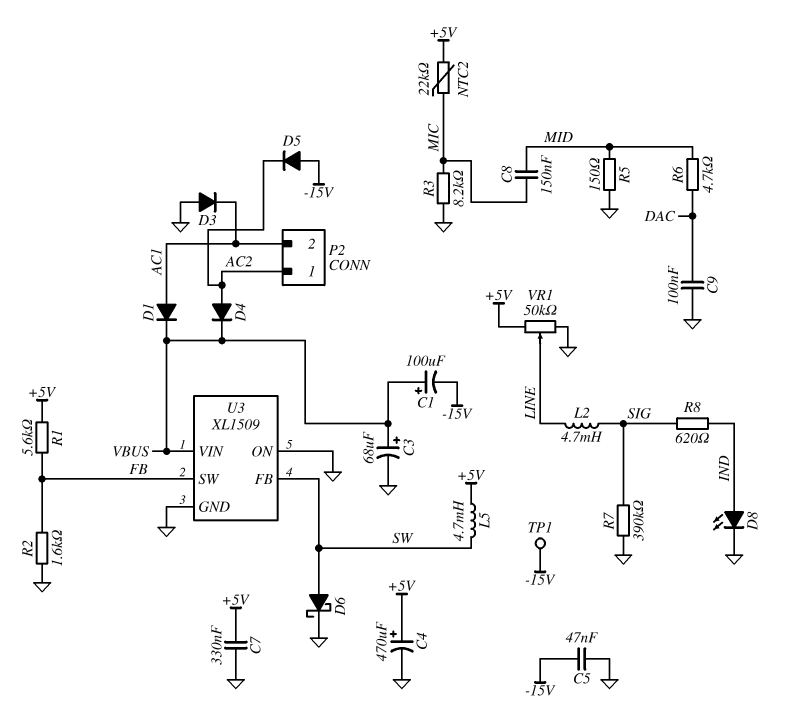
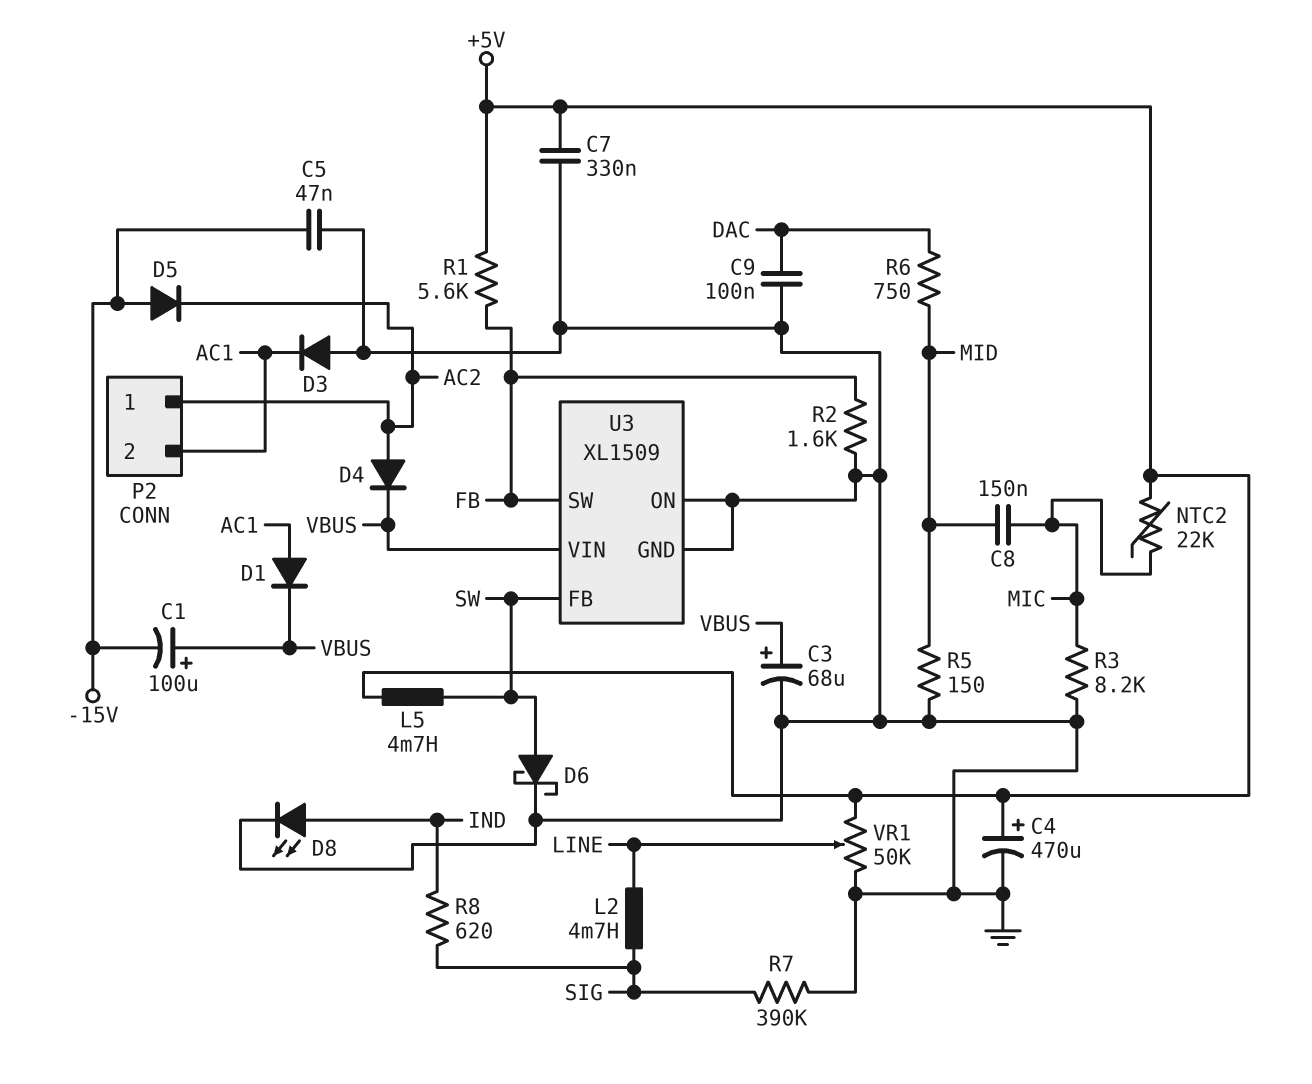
R6: 4.7k (DAC, MID) -> 750 (DAC, MID)
TP1: test point (-15V) -> none

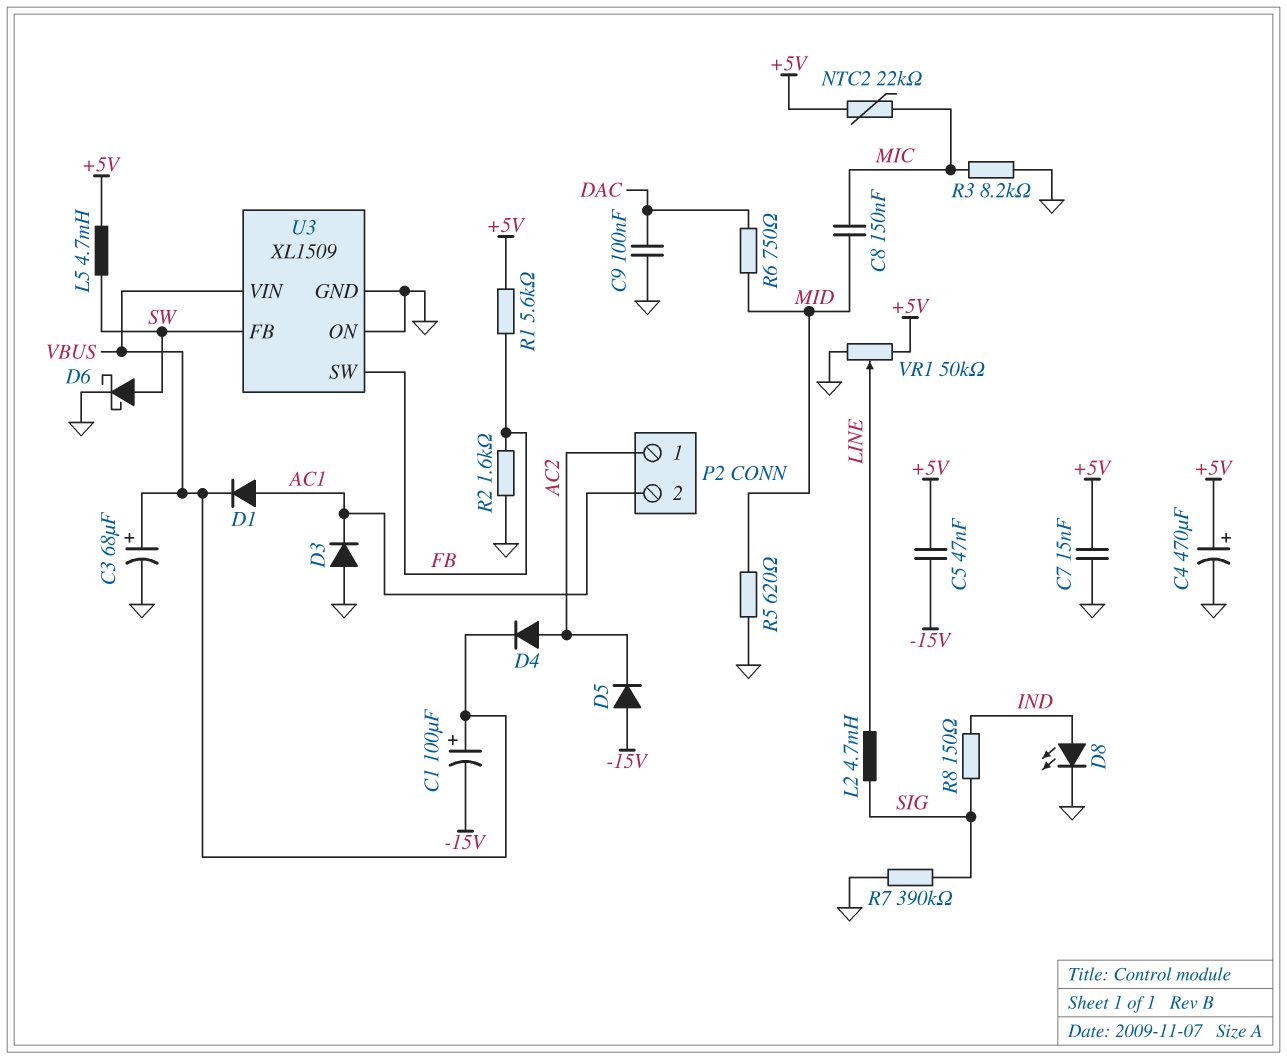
C5: 47nF (-15V, GND) -> 47nF (+5V, -15V)
C7: 330nF (+5V, GND) -> 15nF (+5V, GND)
R5: 150 (GND, MID) -> 620 (GND, MID)
R8: 620 (IND, SIG) -> 150 (IND, SIG)

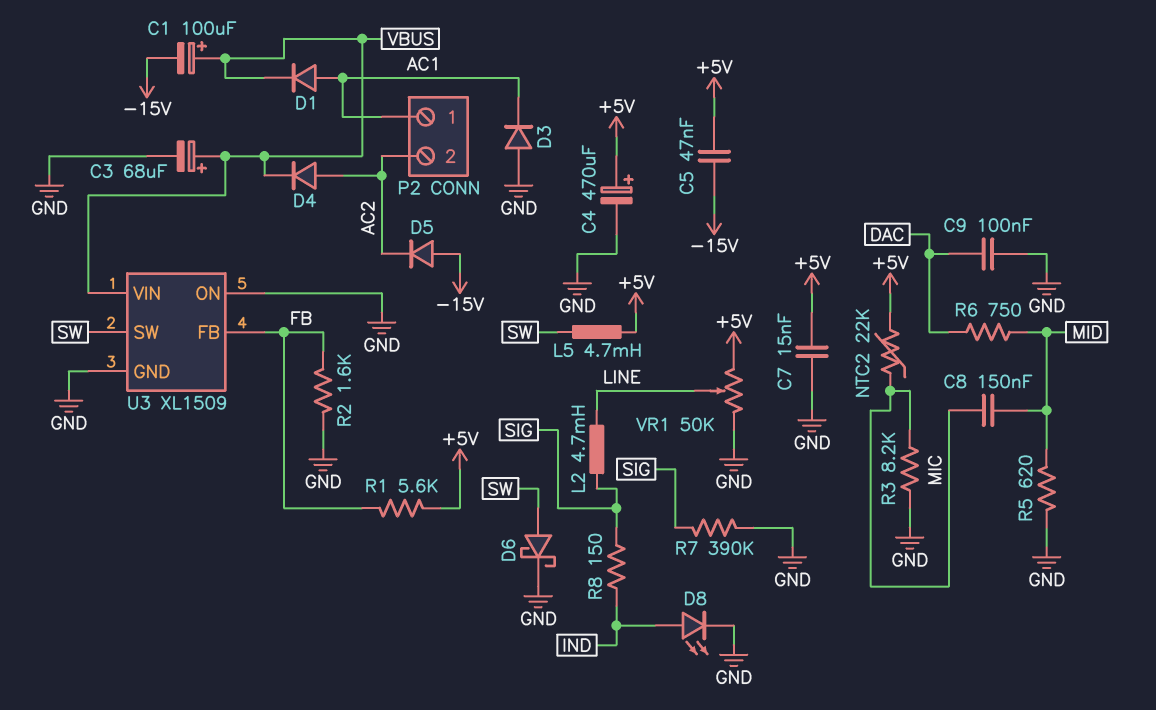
P2 pin 1: AC2 -> AC1
P2 pin 2: AC1 -> AC2
U3 pin FB: SW -> FB
U3 pin SW: FB -> SW

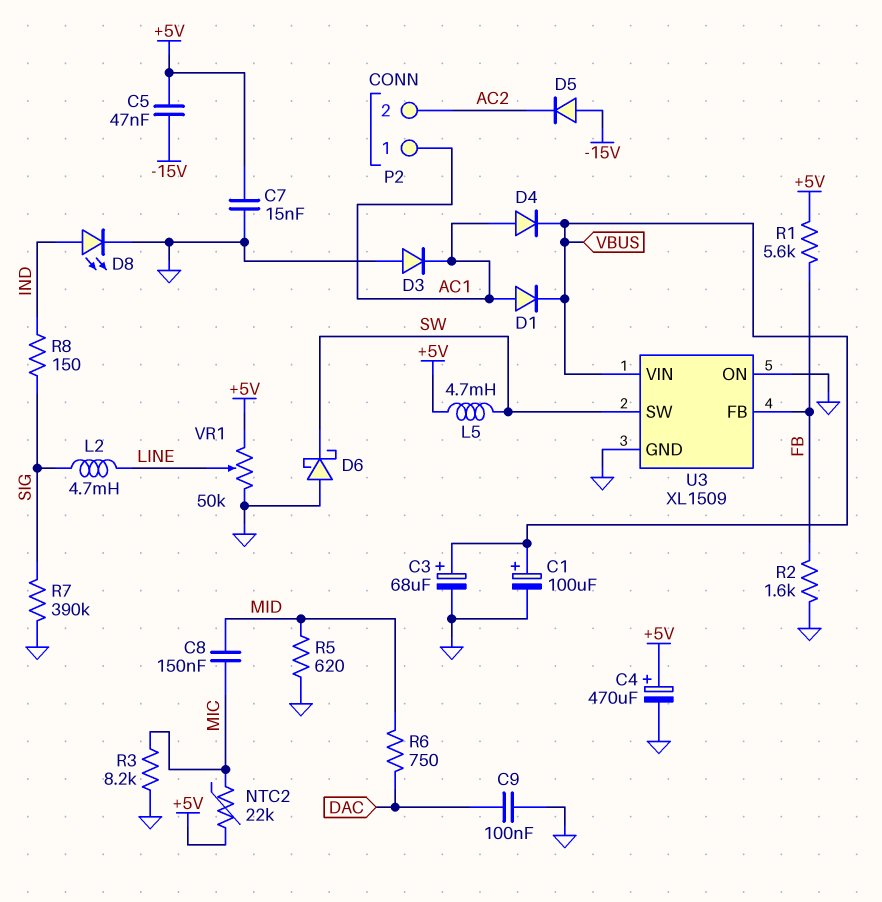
C1: 100uF (plus VBUS, minus -15V) -> 100uF (plus VBUS, minus GND)
D4: diode (A AC2, K VBUS) -> diode (A AC1, K VBUS)
D6: schottky (A SW, K GND) -> schottky (A GND, K SW)

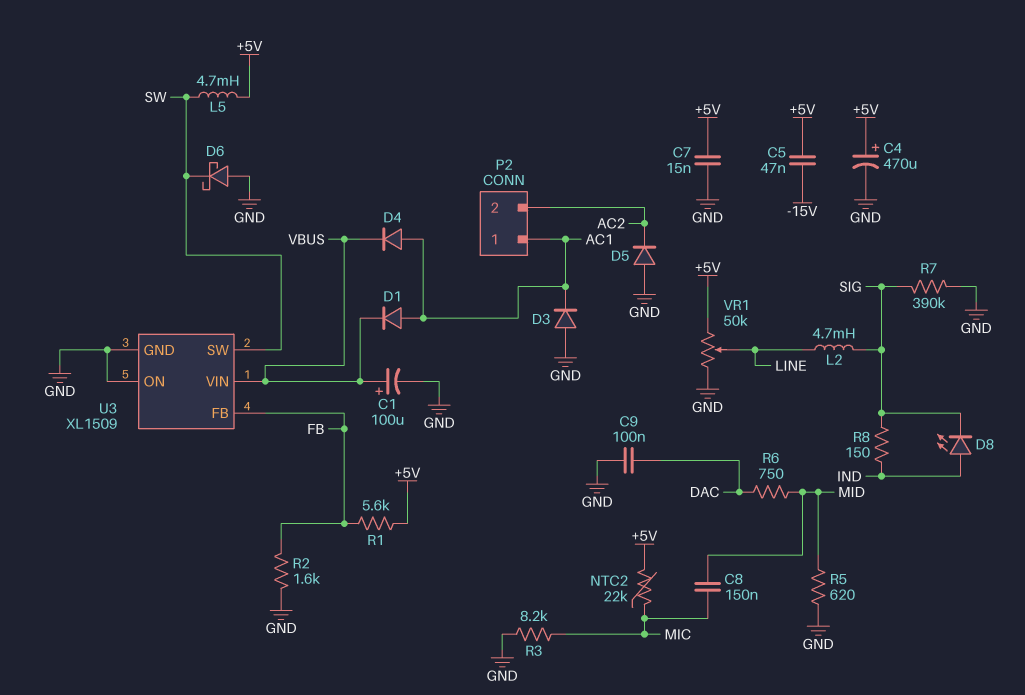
C3: 68uF (plus VBUS, minus GND) -> none
D5: diode (A -15V, K AC2) -> diode (A GND, K AC2)
D8: LED (A IND, K GND) -> LED (A IND, K SIG)

